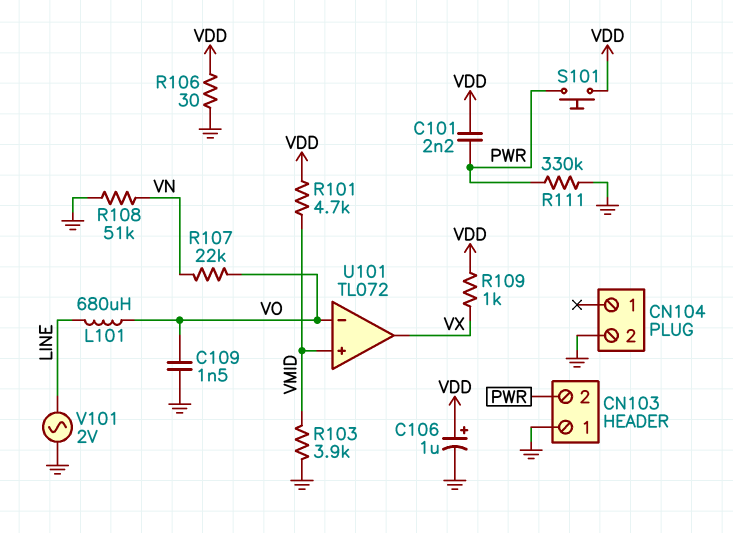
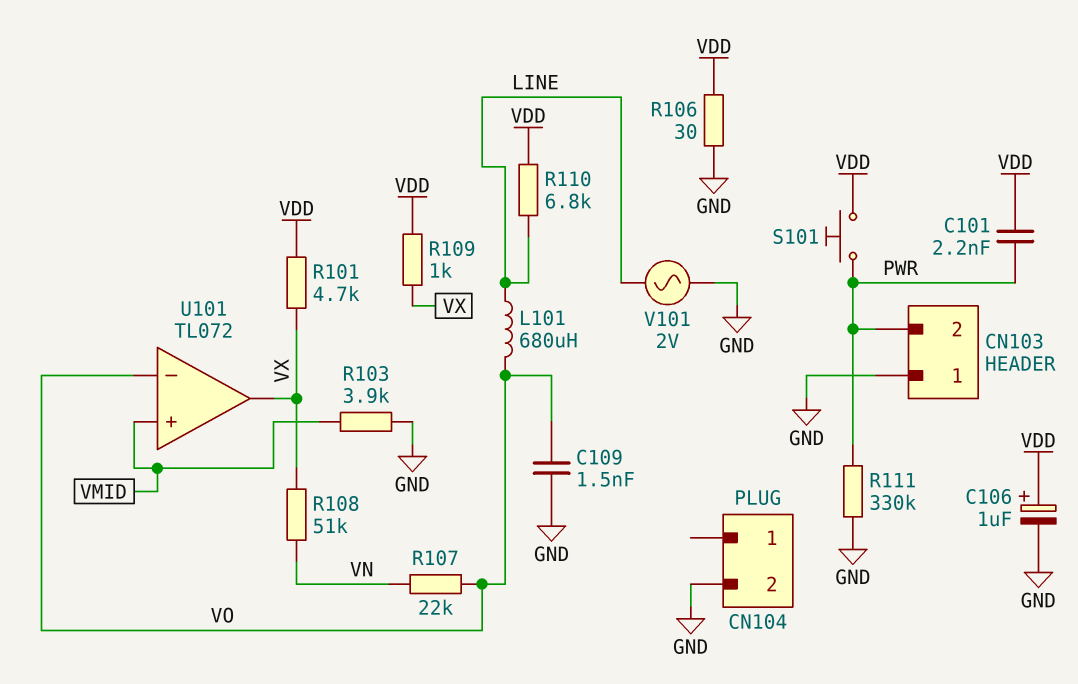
R101: 4.7k (VDD, VMID) -> 4.7k (VDD, VX)
R108: 51k (GND, VN) -> 51k (VN, VX)
R110: none -> 6.8k (LINE, VDD)

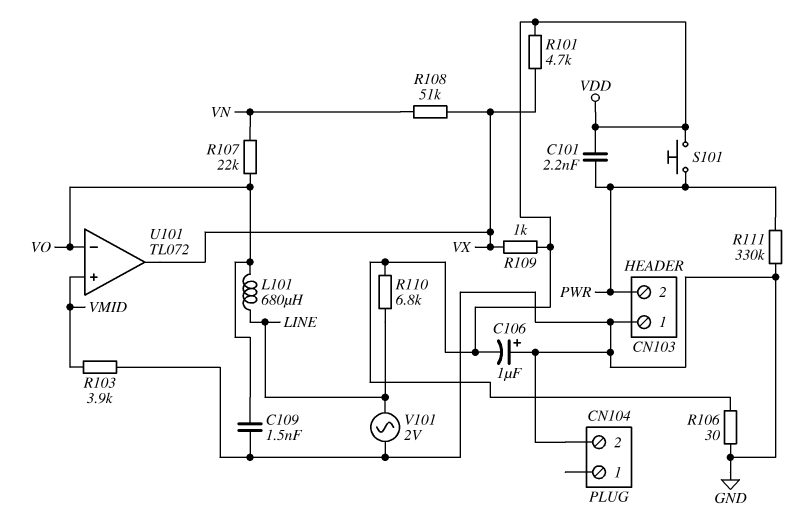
C106: 1uF (plus VDD, minus GND) -> 1uF (plus GND, minus VDD)

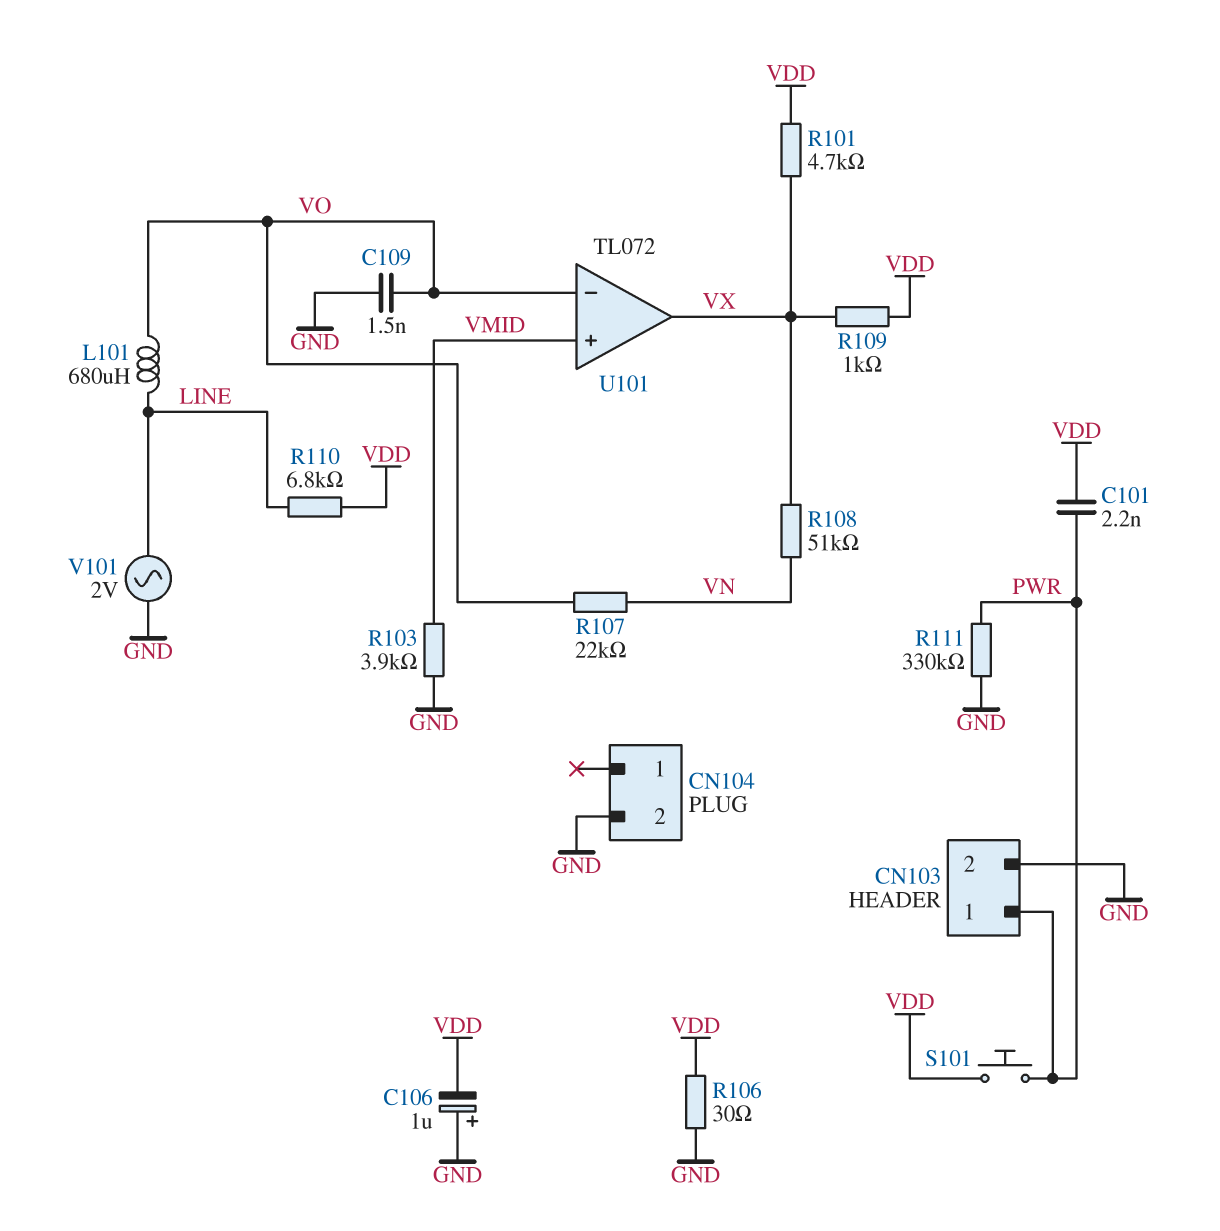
CN103 pin 1: GND -> PWR
CN103 pin 2: PWR -> GND

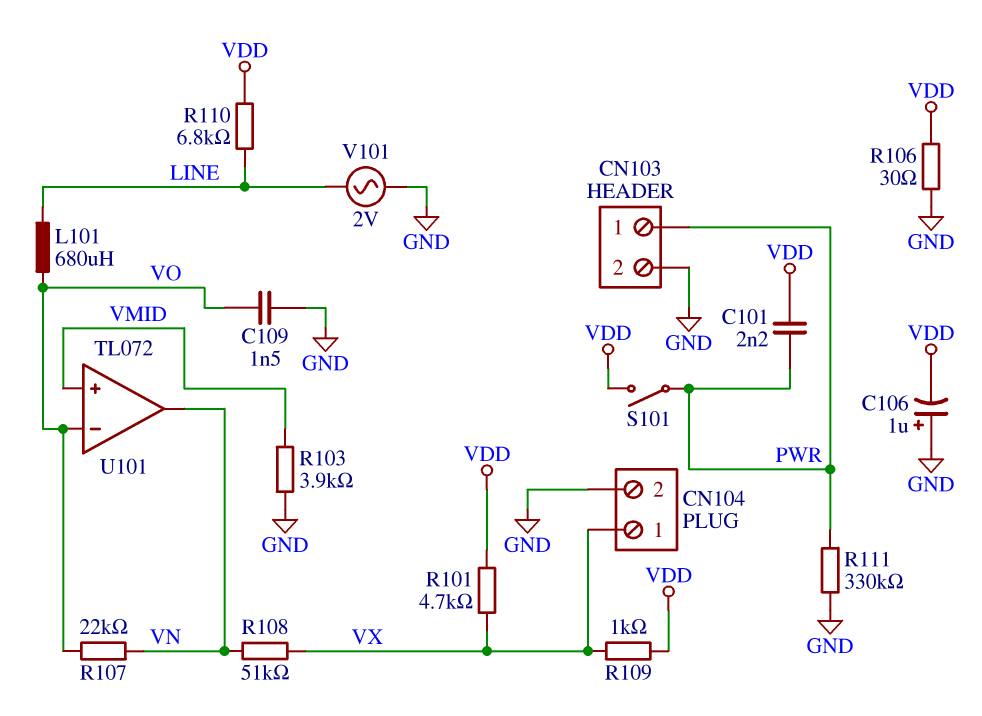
CN104 pin 1: none -> VX
S101: button (PWR, VDD) -> switch (PWR, VDD)
U101 pin out: VX -> VN

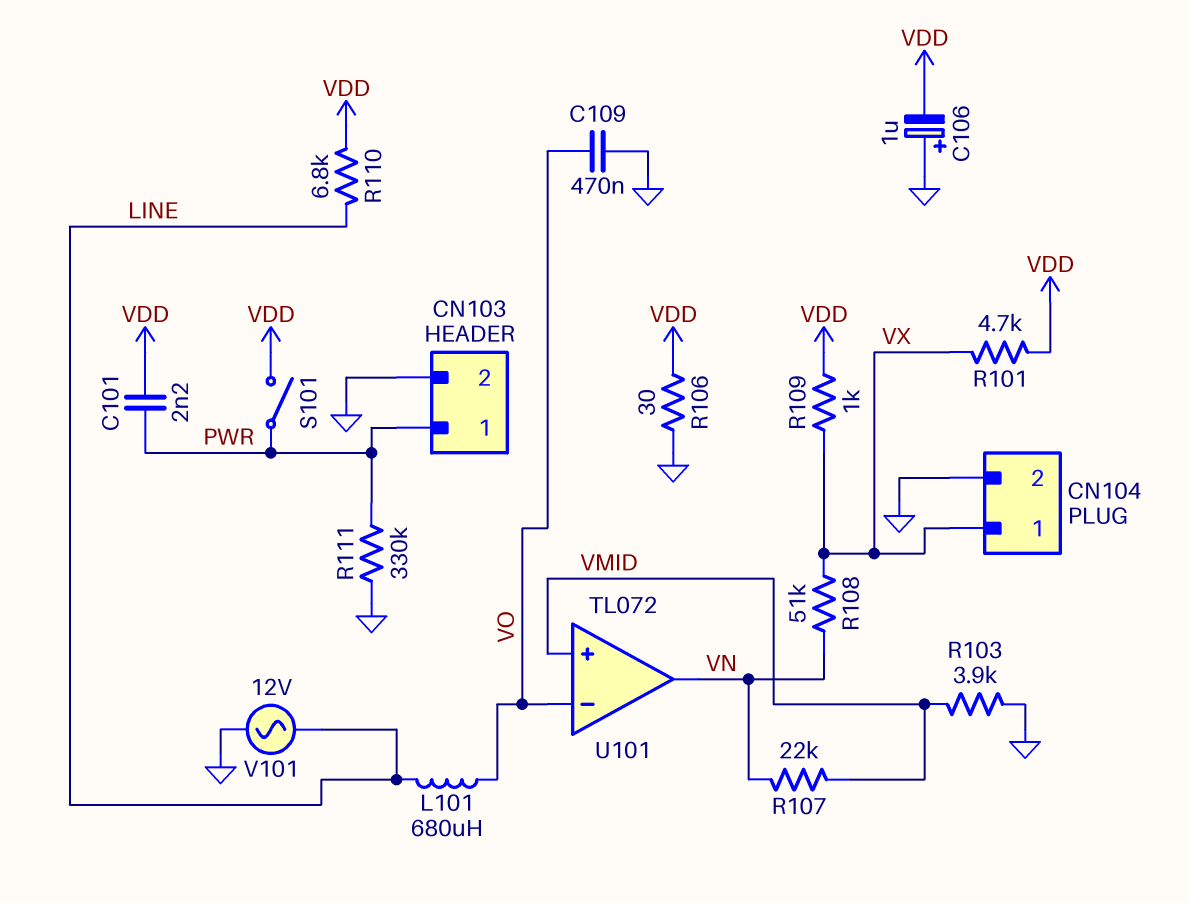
C109: 1.5nF (GND, VO) -> 470nF (GND, VO)
R107: 22k (VN, VO) -> 22k (VMID, VN)
V101: AC 2V (GND, LINE) -> AC 12V (GND, LINE)

